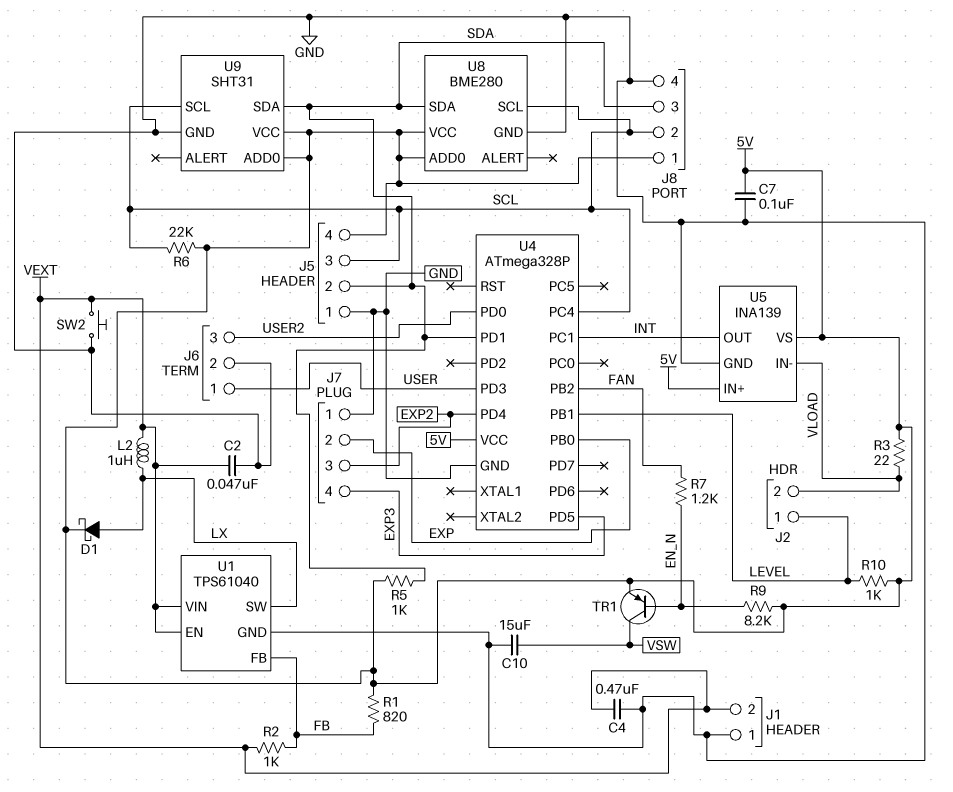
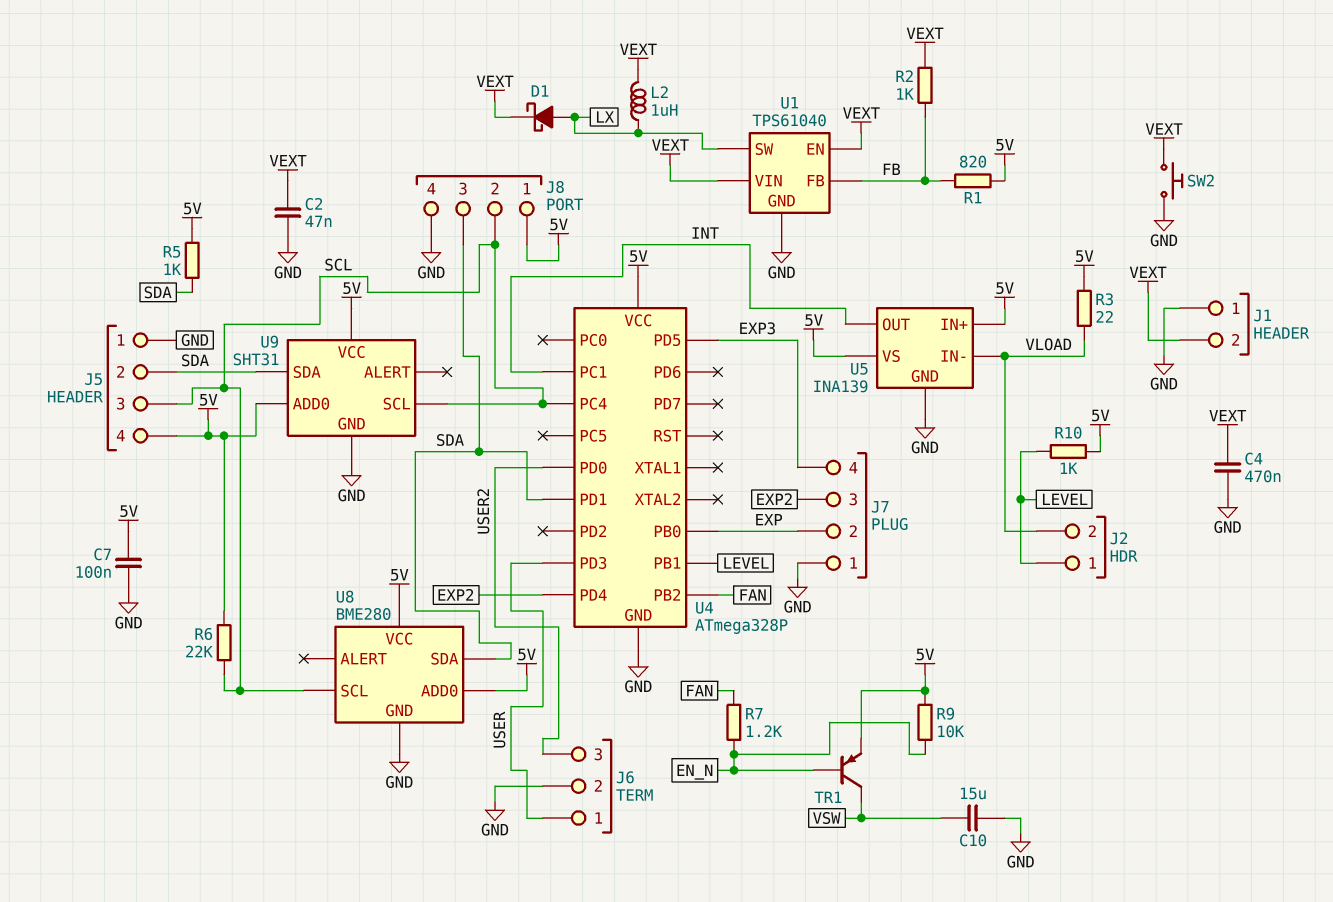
D1: schottky (A LX, K 5V) -> schottky (A LX, K VEXT)
R9: 8.2k (5V, EN_N) -> 10k (5V, EN_N)

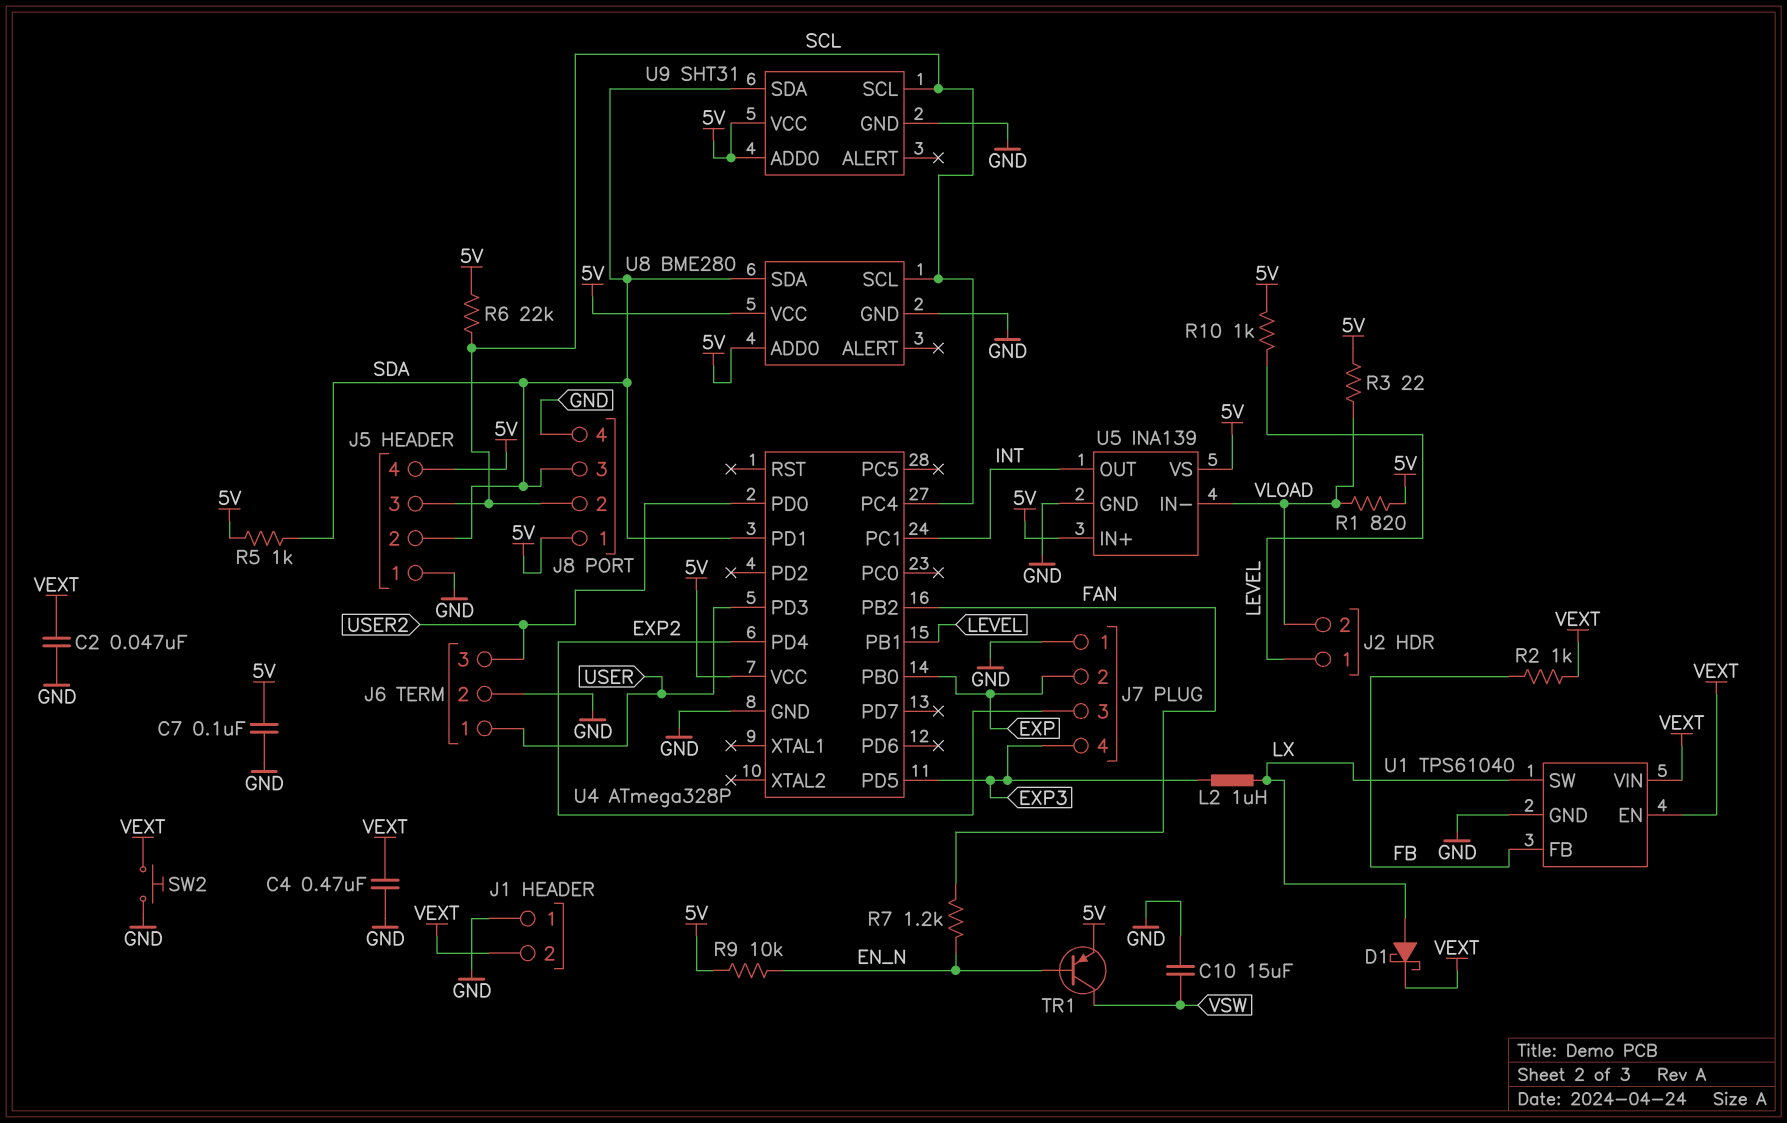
L2: 1uH (LX, VEXT) -> 1uH (EXP3, LX)
R1: 820 (5V, FB) -> 820 (5V, VLOAD)

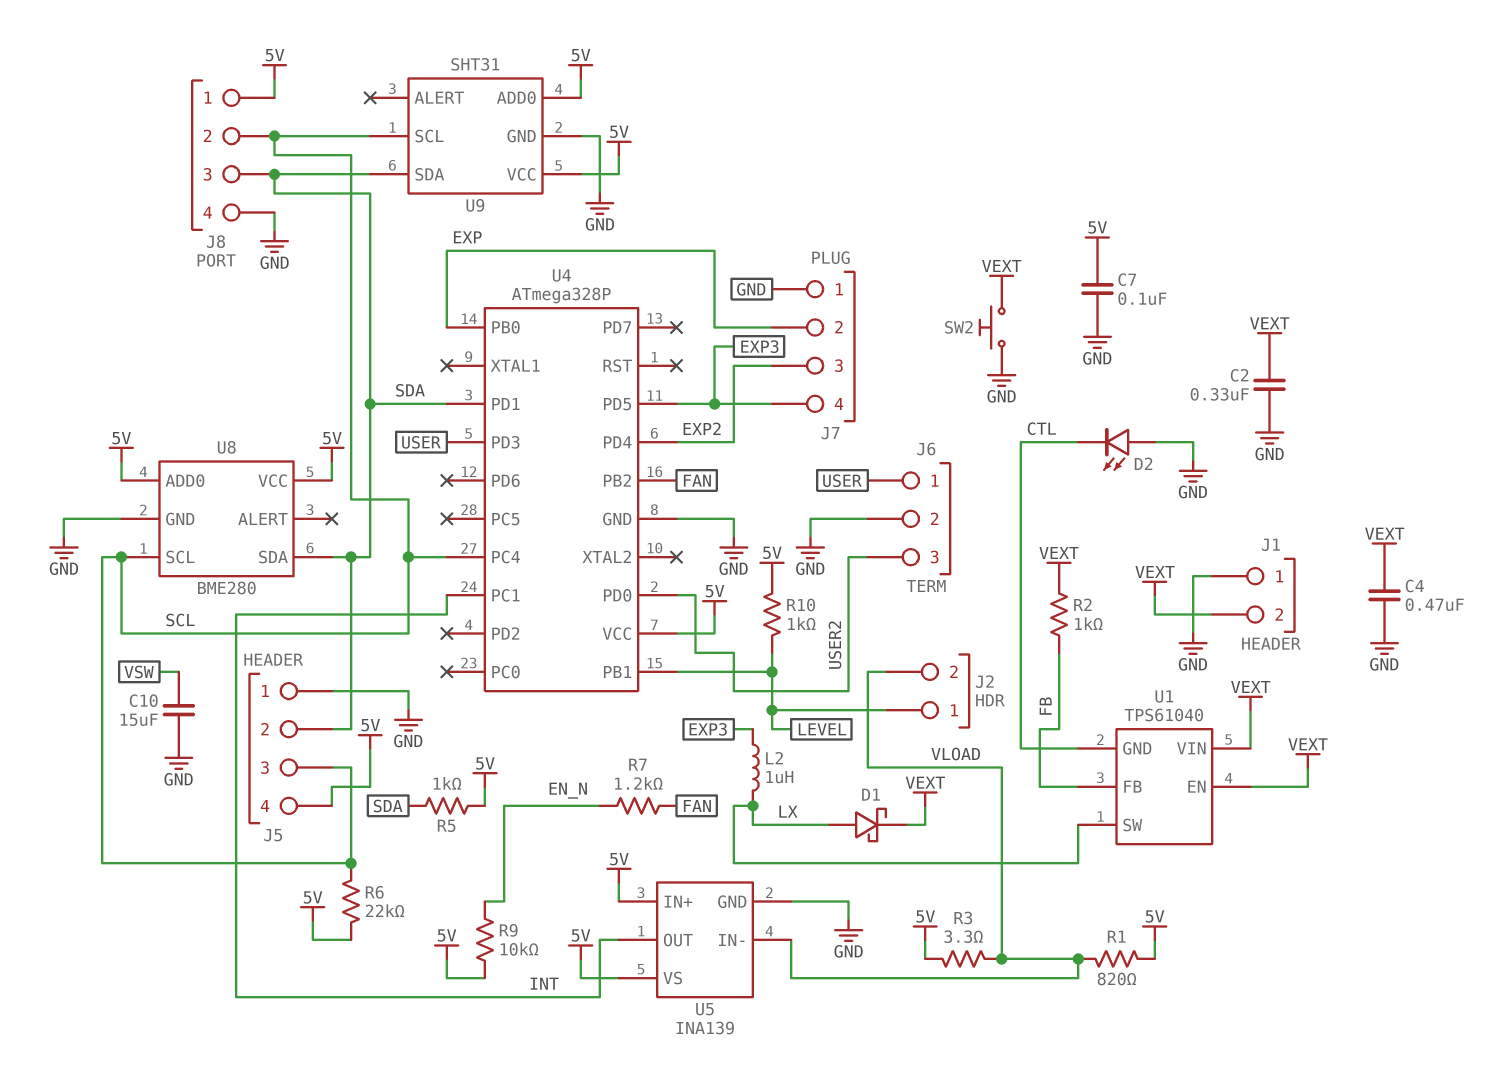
C2: 47nF (GND, VEXT) -> 330nF (GND, VEXT)
D2: none -> LED (A GND, K CTL)
R3: 22 (5V, VLOAD) -> 3.3 (5V, VLOAD)
TR1: PNP (B EN_N, C VSW, E 5V) -> none
U1 pin GND: GND -> CTL

